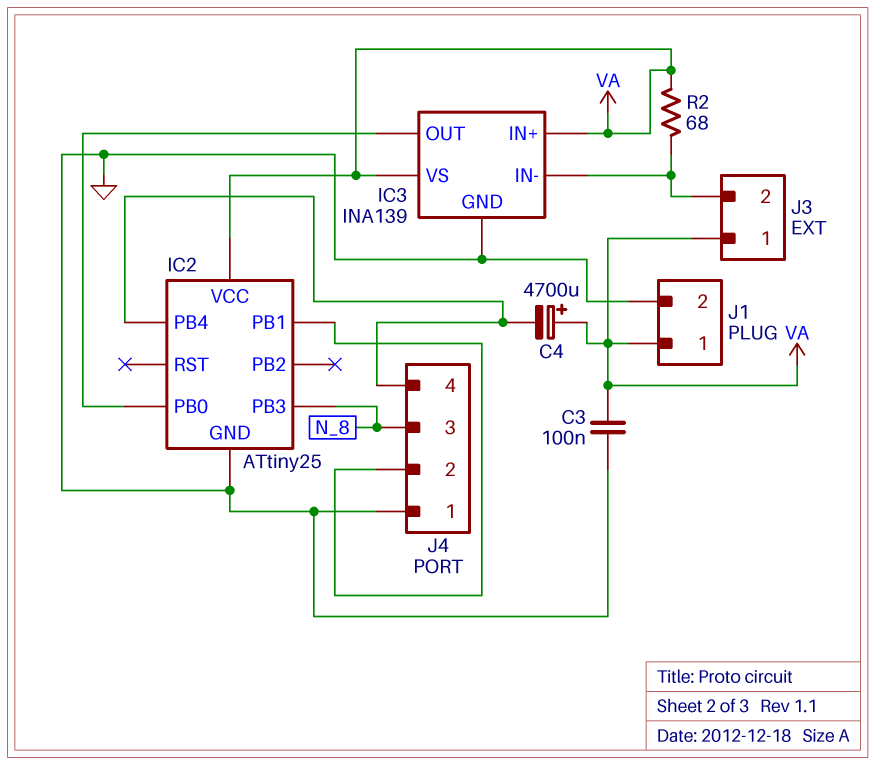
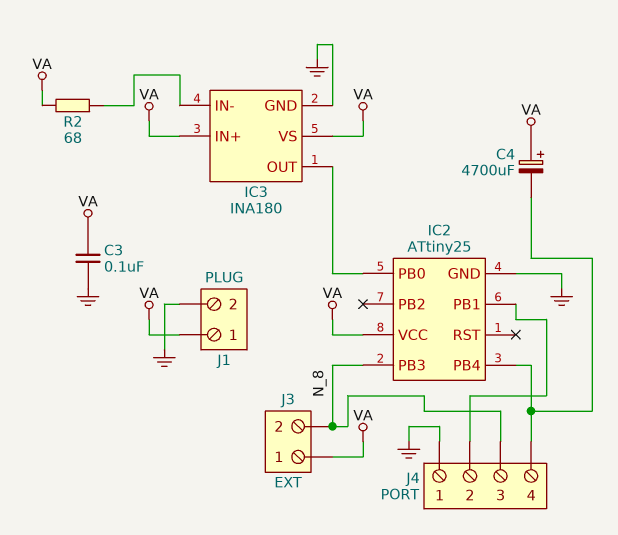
IC3: INA139 -> INA180
J3 pin 2: IC3/IN- -> N_8

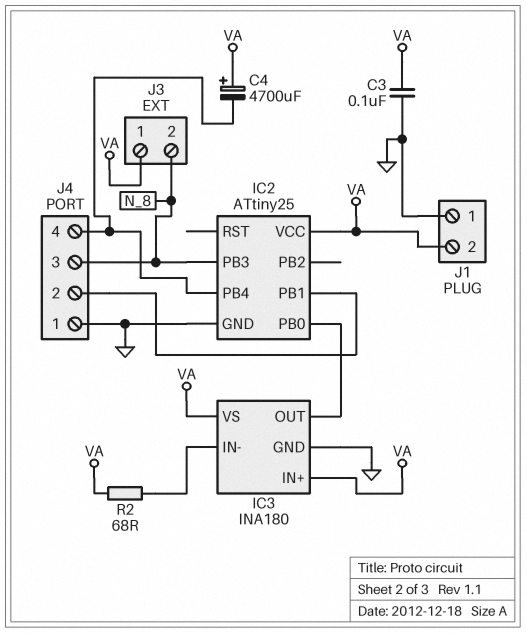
J1 pin 1: VA -> GND
J1 pin 2: GND -> VA

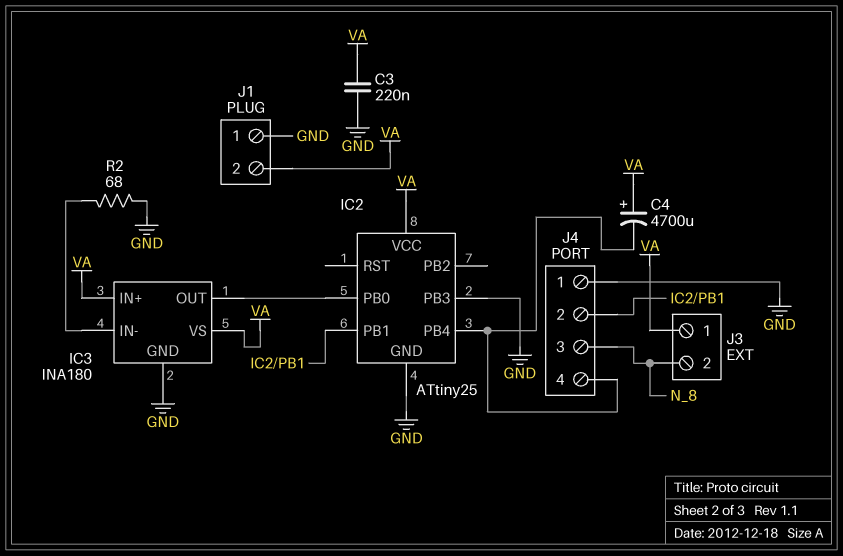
C3: 100nF (GND, VA) -> 220nF (GND, VA)
IC2 pin PB3: N_8 -> GND
R2: 68 (IC3/IN-, VA) -> 68 (GND, IC3/IN-)

